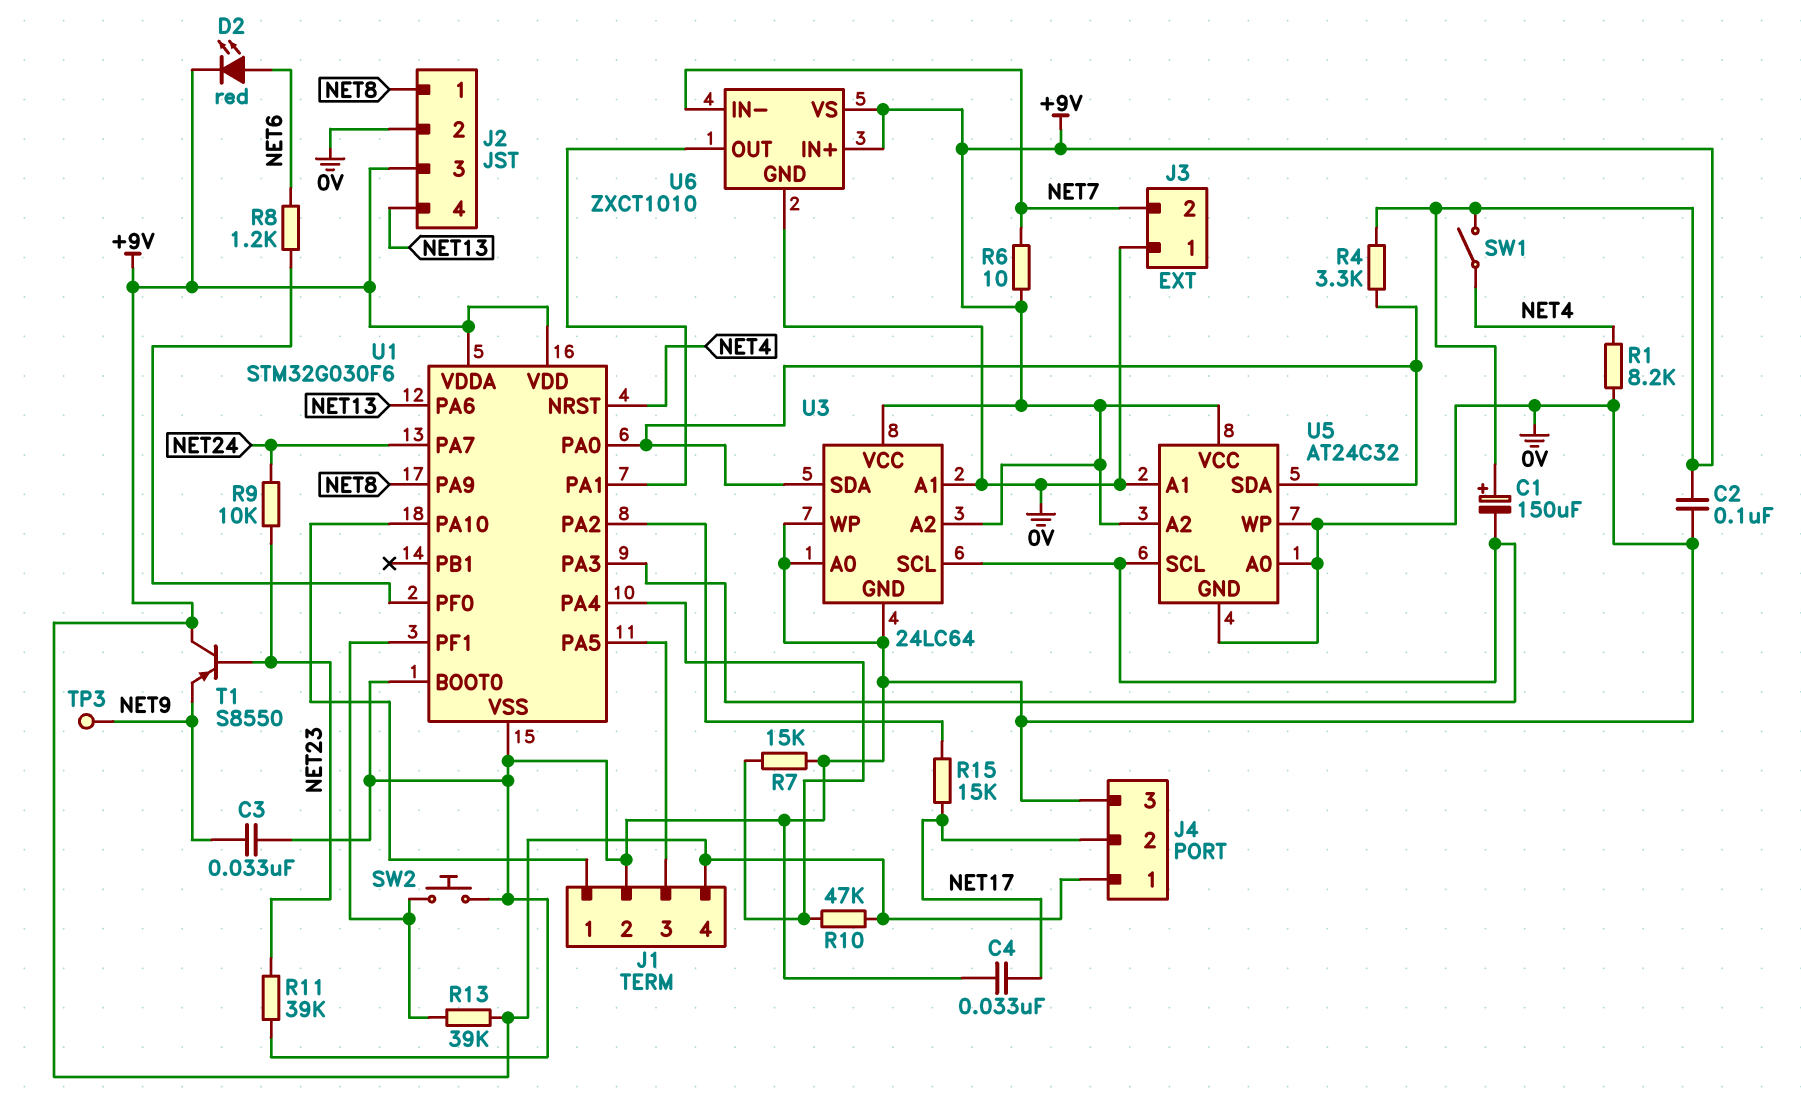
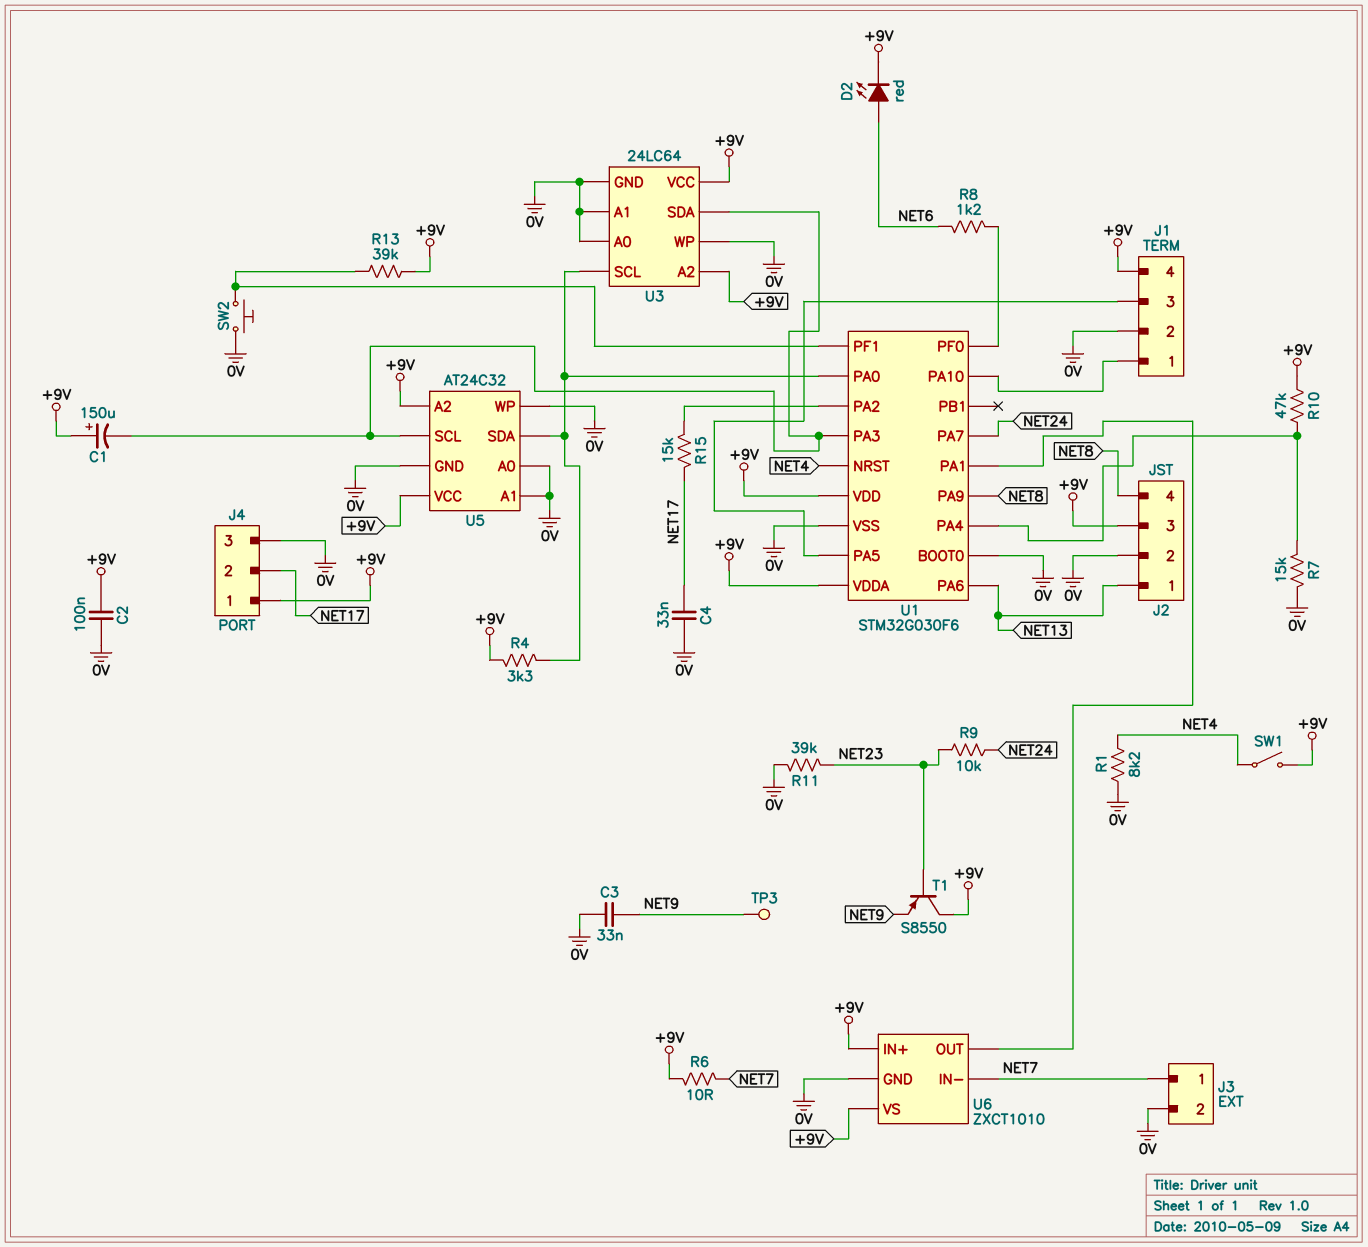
J2 pin 1: NET8 -> NET13
J2 pin 4: NET13 -> NET8
J3 pin 1: 0V -> NET7
J3 pin 2: NET7 -> 0V
U3 pin SCL: U1/PA3 -> U1/PA0
U3 pin SDA: U1/PA0 -> U1/PA3

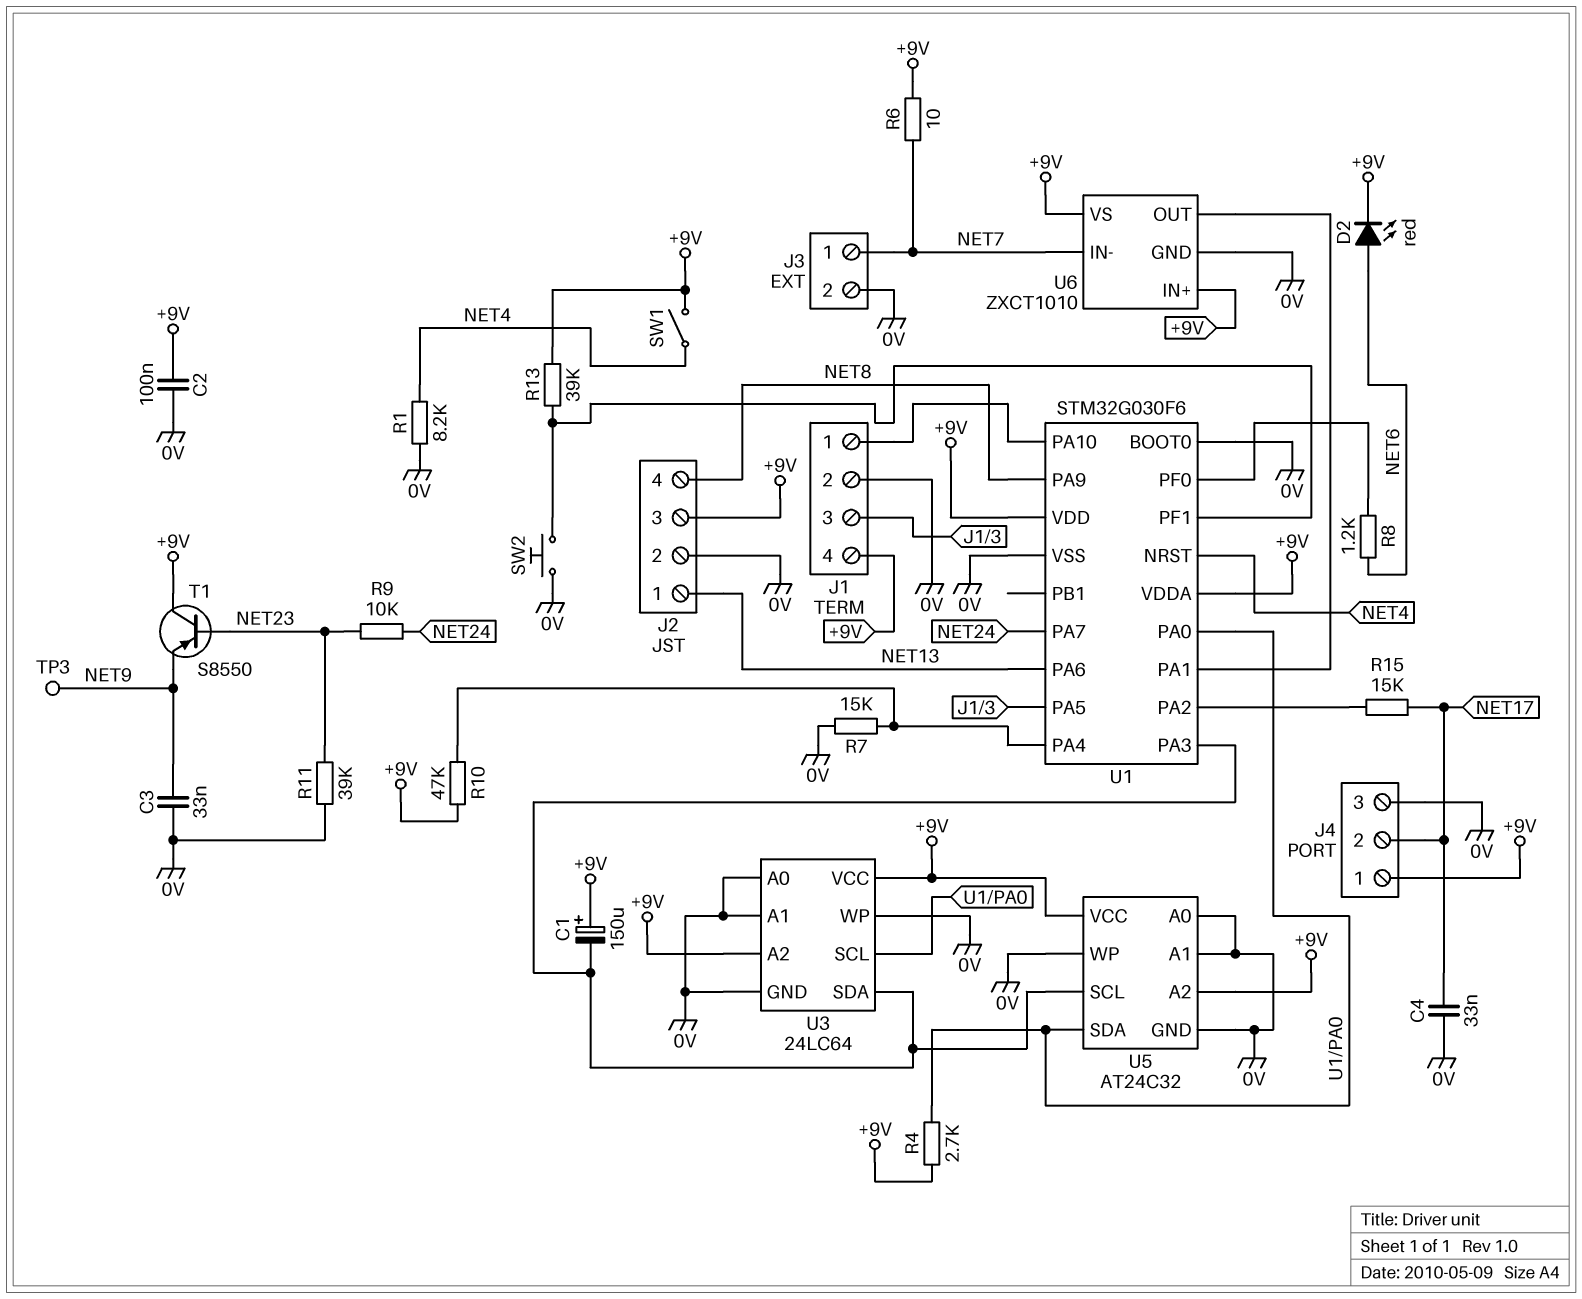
R4: 3.3k (+9V, U1/PA0) -> 2.7k (+9V, U1/PA0)

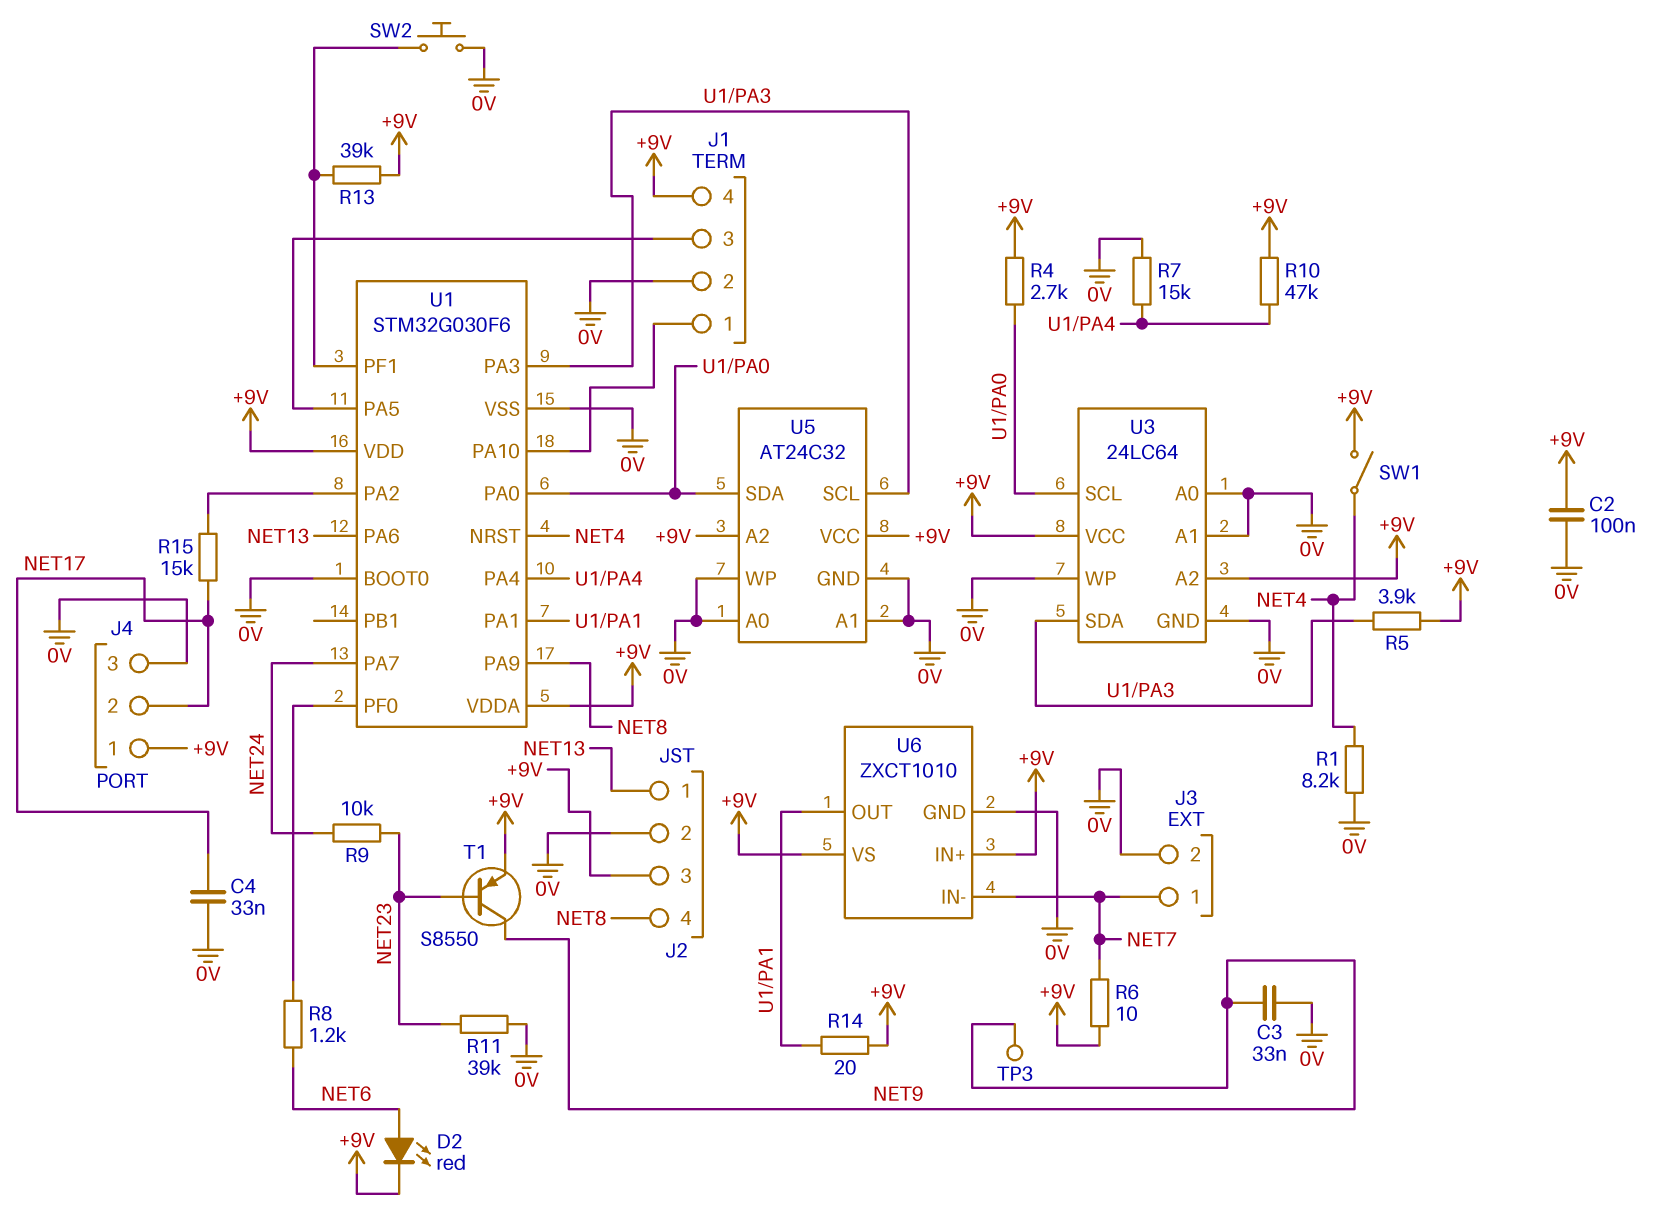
C1: 150uF (plus +9V, minus U1/PA3) -> none
R5: none -> 3.9k (+9V, U1/PA3)
R14: none -> 20 (+9V, U1/PA1)
T1: PNP S8550 (B NET23, C +9V, E NET9) -> PNP S8550 (B NET23, C NET9, E +9V)

